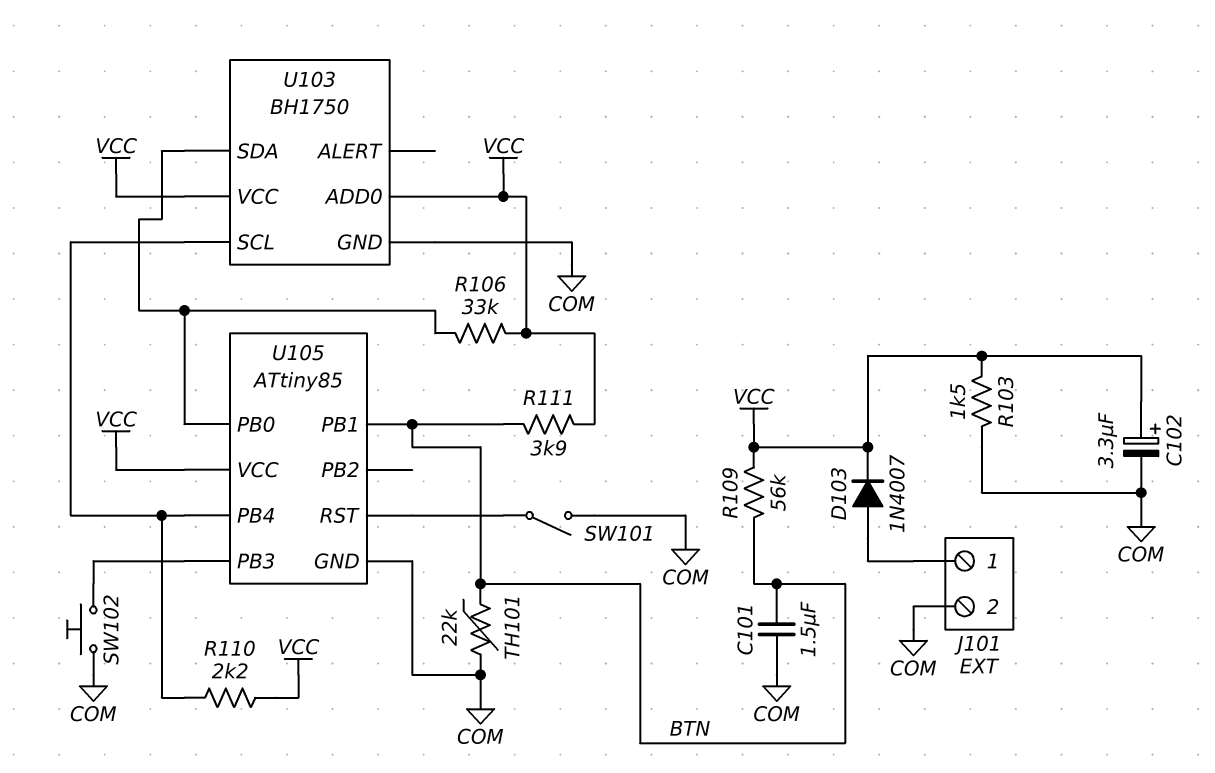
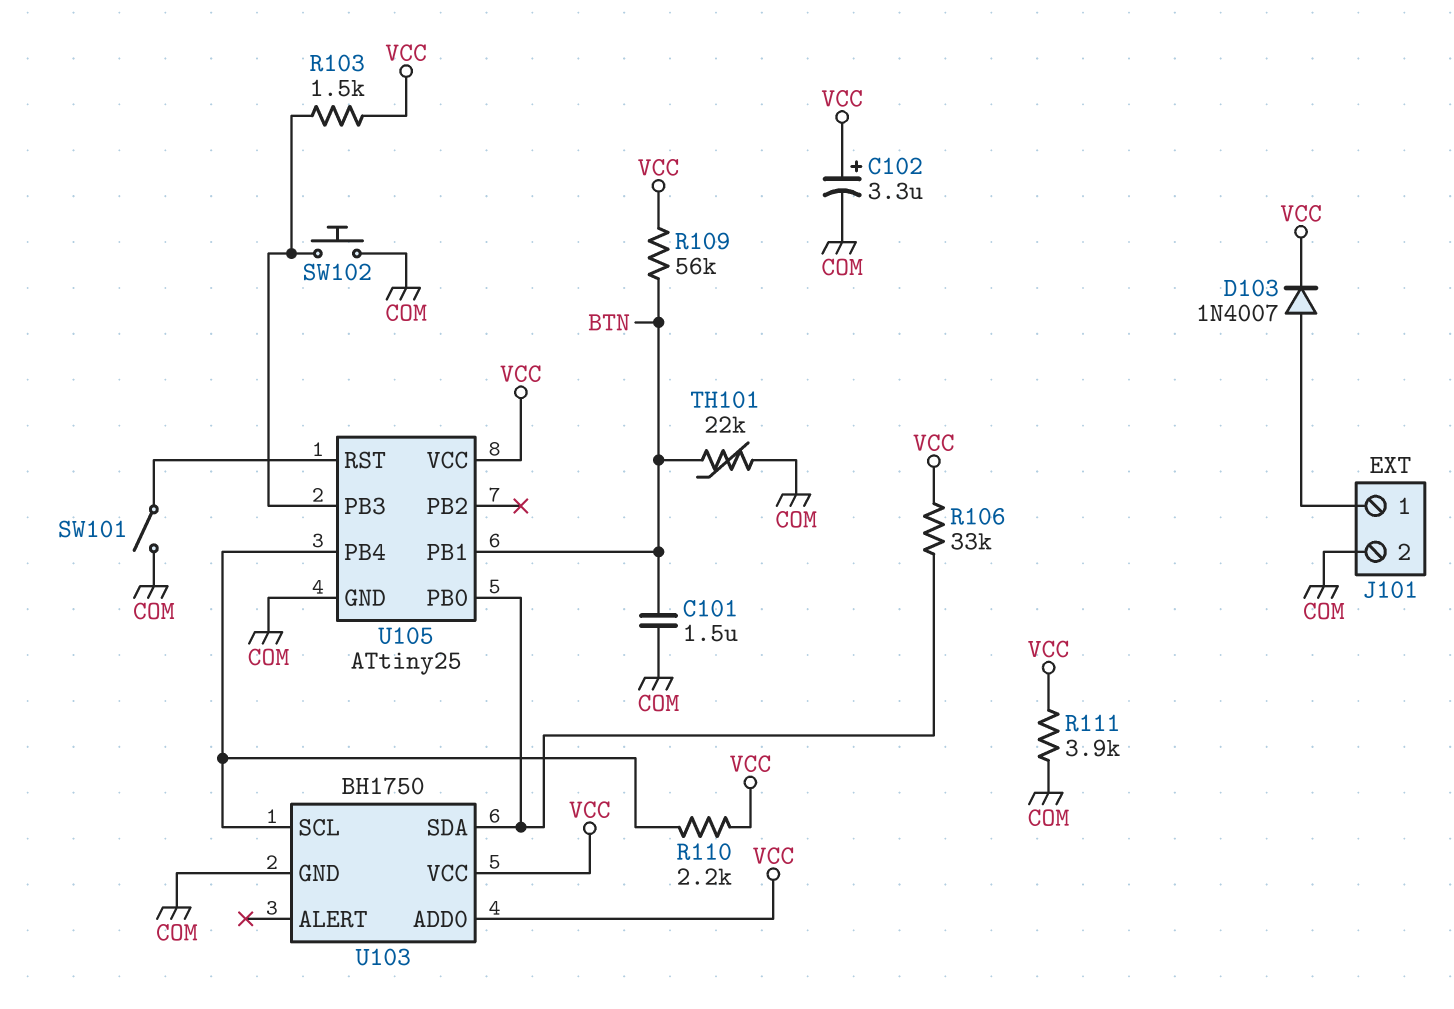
R103: 1.5k (COM, VCC) -> 1.5k (U105/PB3, VCC)
R111: 3.9k (BTN, VCC) -> 3.9k (COM, VCC)
U105: ATtiny85 -> ATtiny25

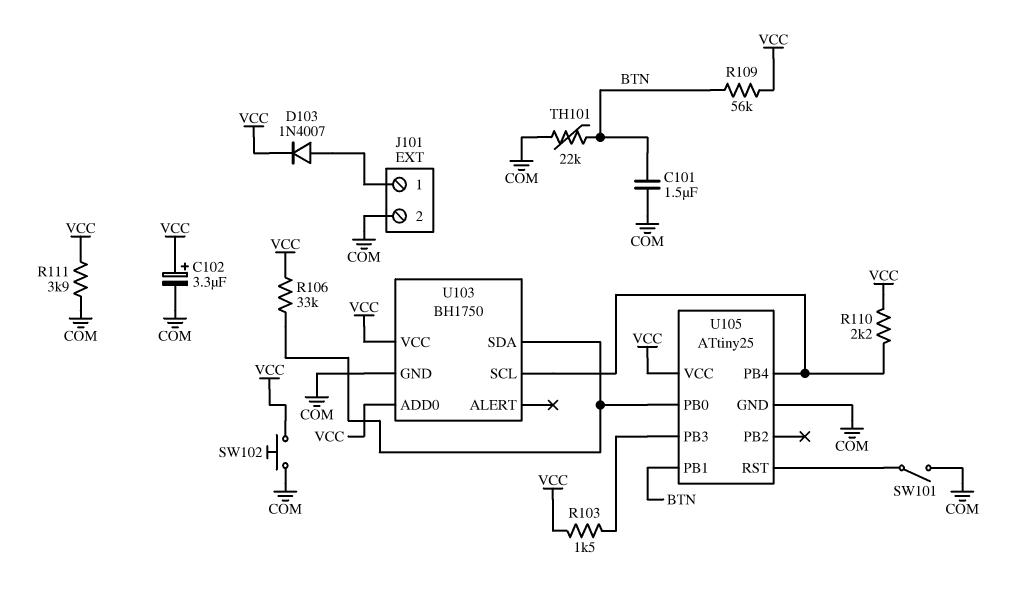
SW102: button (COM, U105/PB3) -> button (COM, VCC)

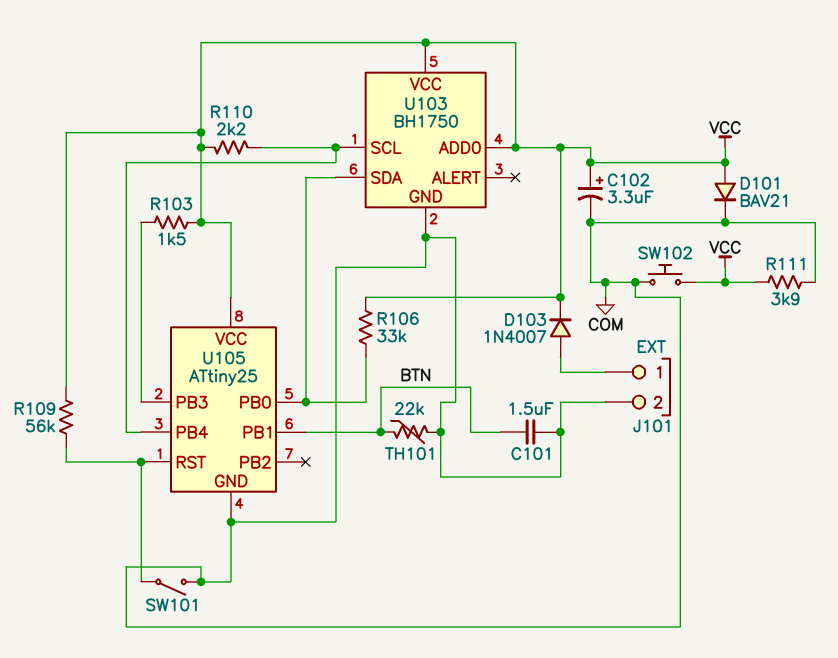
D101: none -> diode BAV21 (A VCC, K COM)
R109: 56k (BTN, VCC) -> 56k (U105/RST, VCC)

